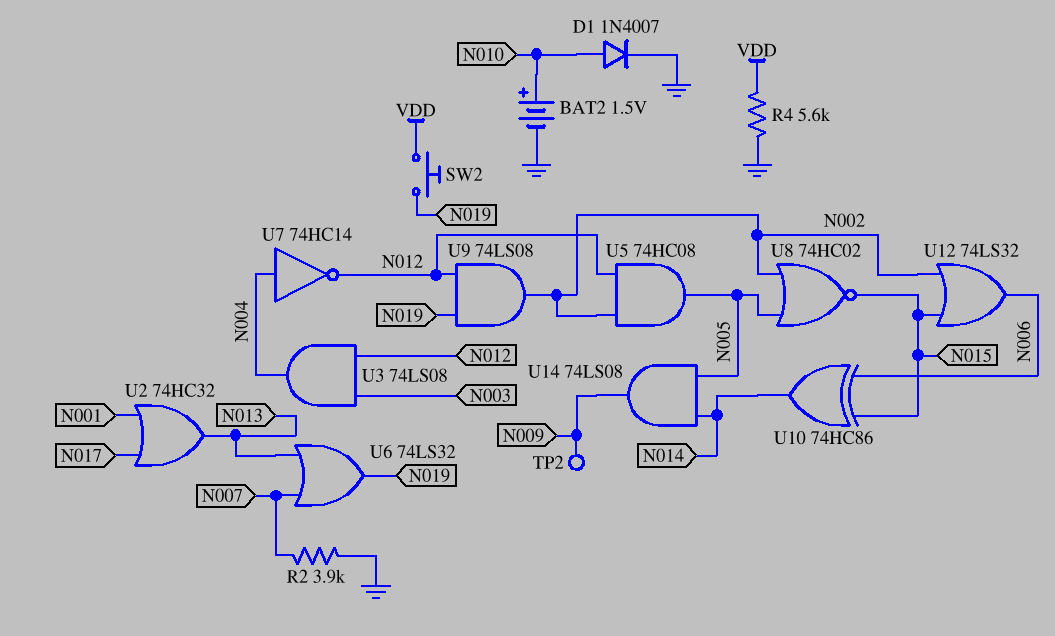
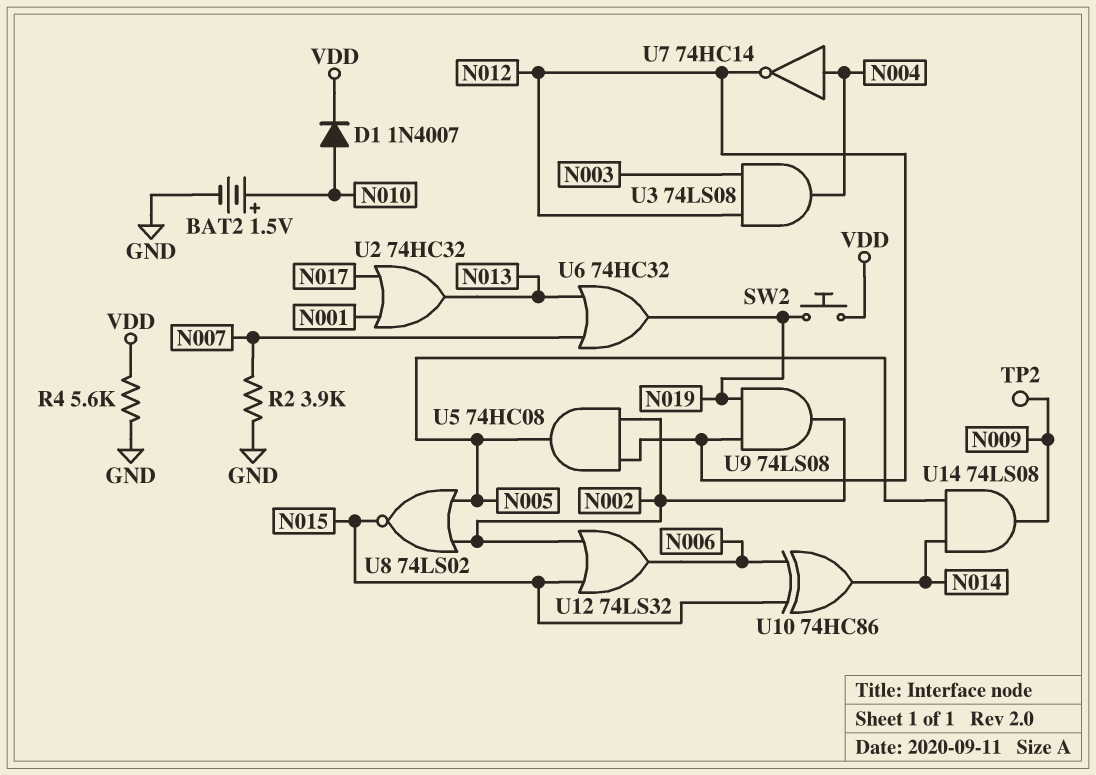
D1: diode 1N4007 (A N010, K GND) -> diode 1N4007 (A N010, K VDD)
U6: OR 74LS32 (in N007, in N013, out N019) -> OR 74HC32 (in N007, in N013, out N019)
U8: NOR 74HC02 (in N002, in N005, out N015) -> NOR 74LS02 (in N002, in N005, out N015)

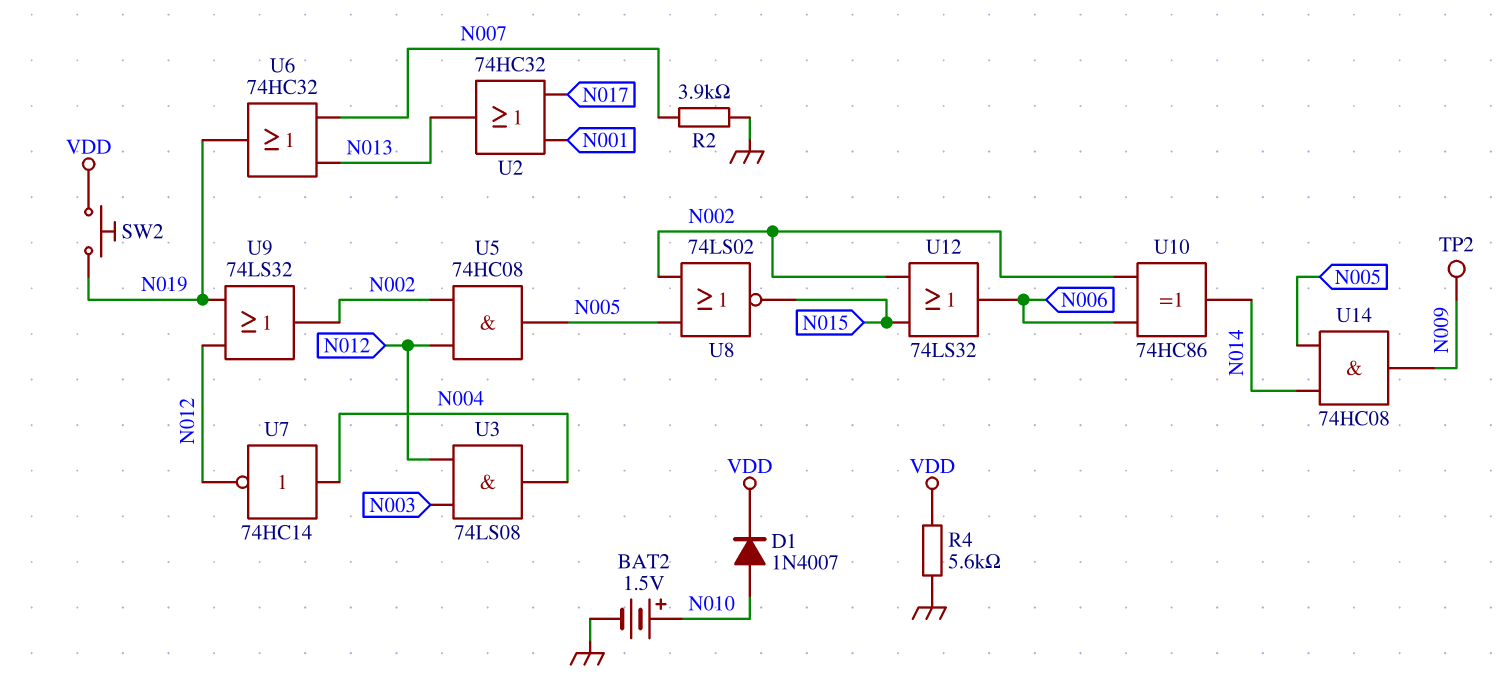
U9: AND 74LS08 (in N012, in N019, out N002) -> OR 74LS32 (in N012, in N019, out N002)
U10: XOR 74HC86 (in N006, in N015, out N014) -> XOR 74HC86 (in N002, in N006, out N014)
U14: AND 74LS08 (in N005, in N014, out N009) -> AND 74HC08 (in N005, in N014, out N009)

